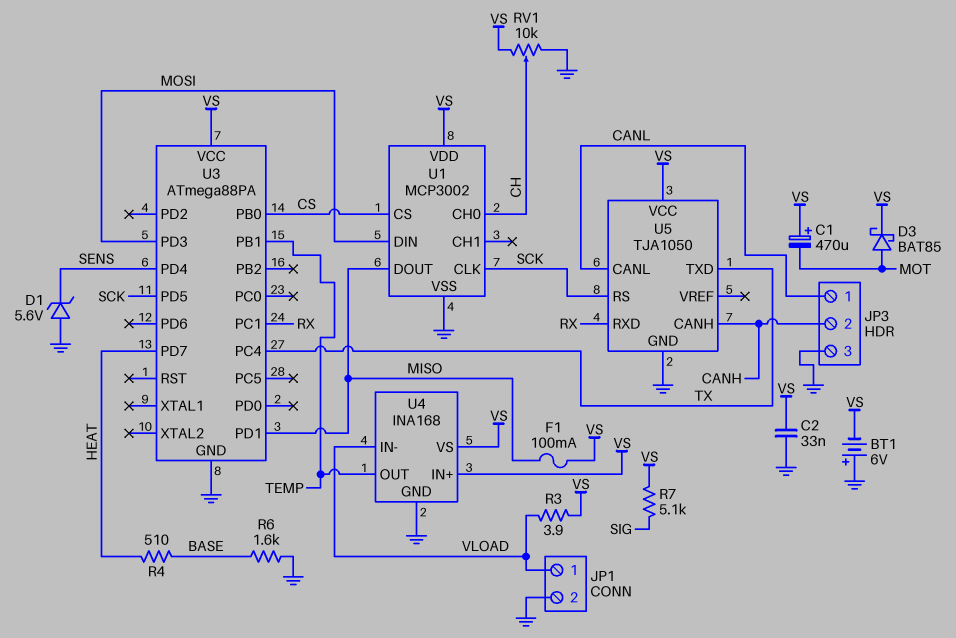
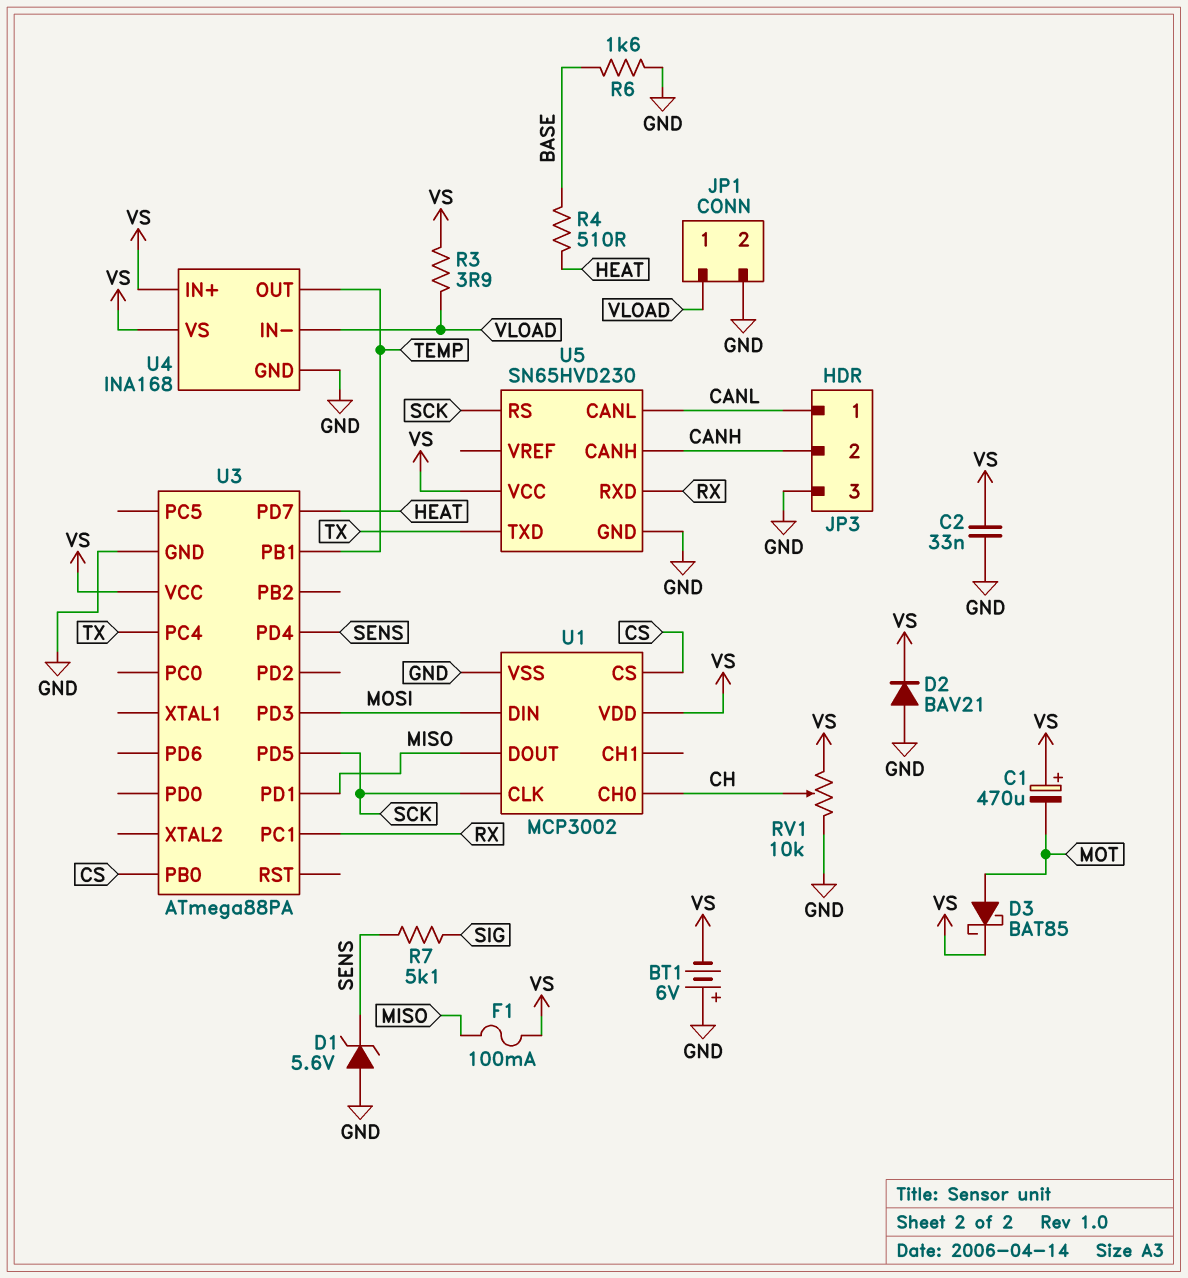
D2: none -> diode BAV21 (A GND, K VS)
R7: 5.1k (SIG, VS) -> 5.1k (SENS, SIG)
U5: TJA1050 -> SN65HVD230

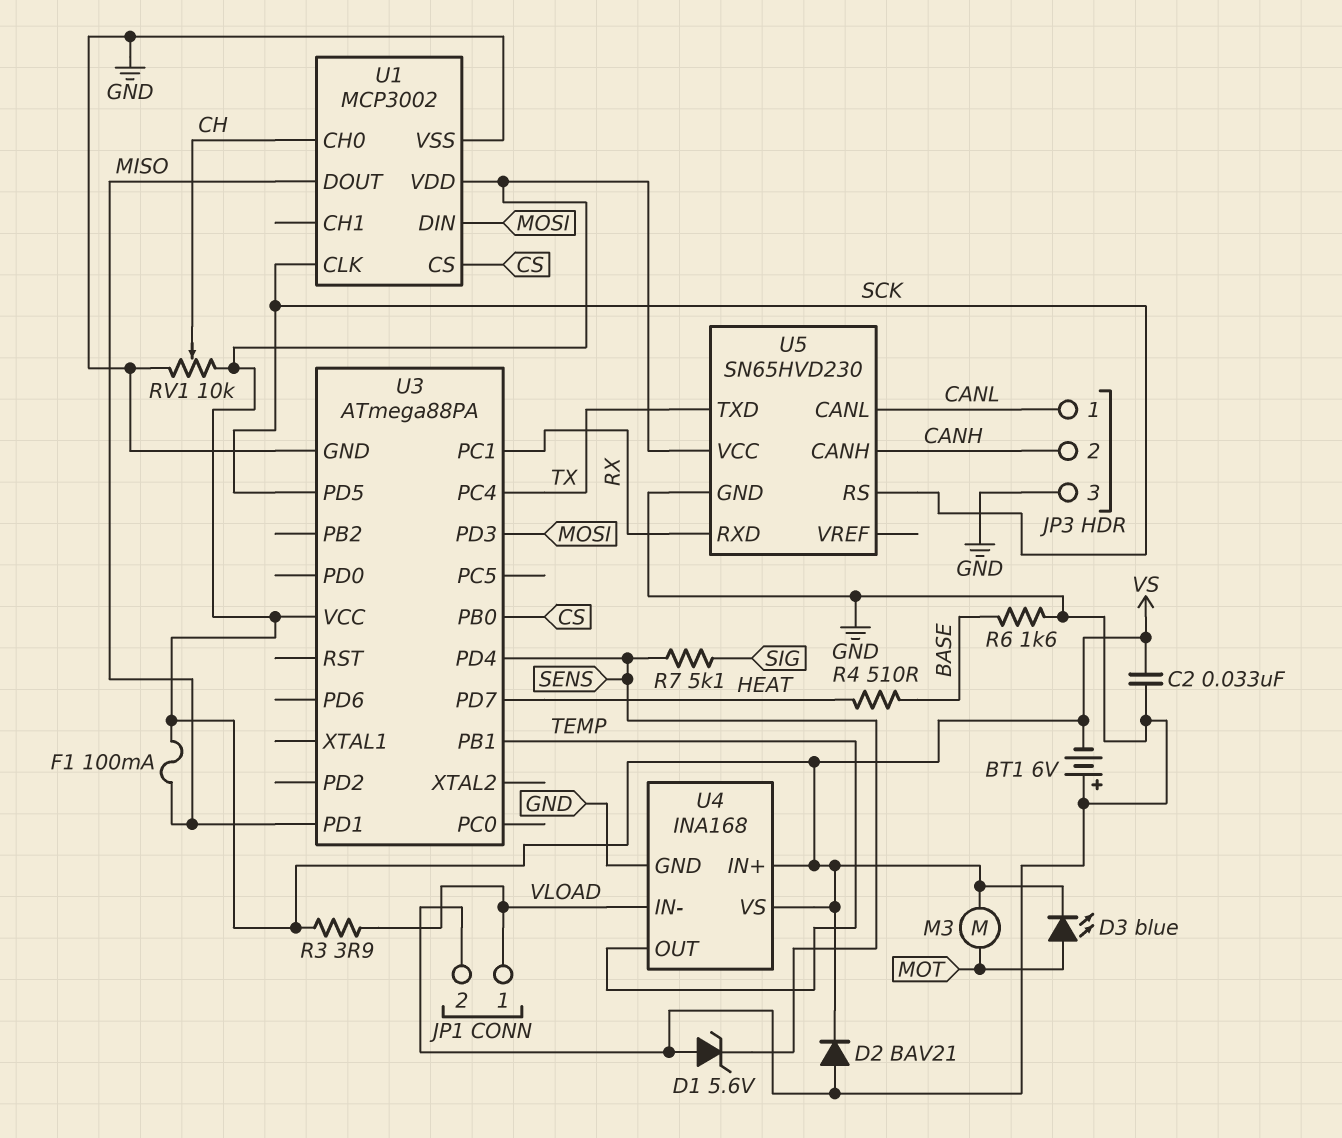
C1: 470uF (plus VS, minus MOT) -> none
D3: schottky BAT85 (A MOT, K VS) -> LED blue (A MOT, K VS)
M3: none -> motor (MOT, VS)

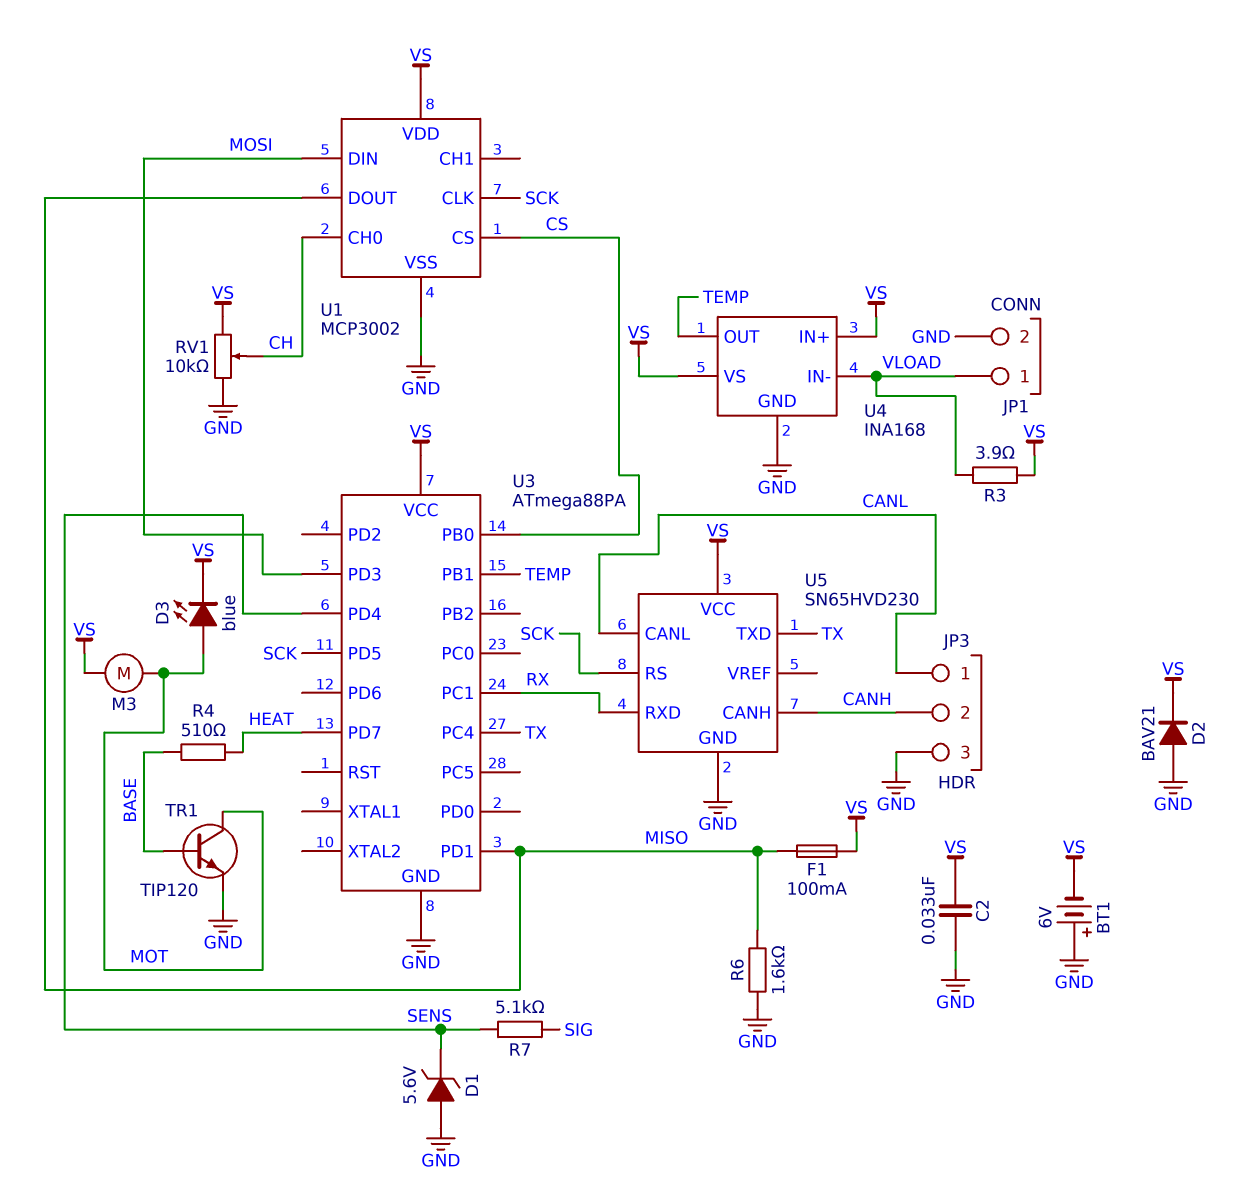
R6: 1.6k (BASE, GND) -> 1.6k (GND, MISO)
TR1: none -> NPN TIP120 (B BASE, C MOT, E GND)

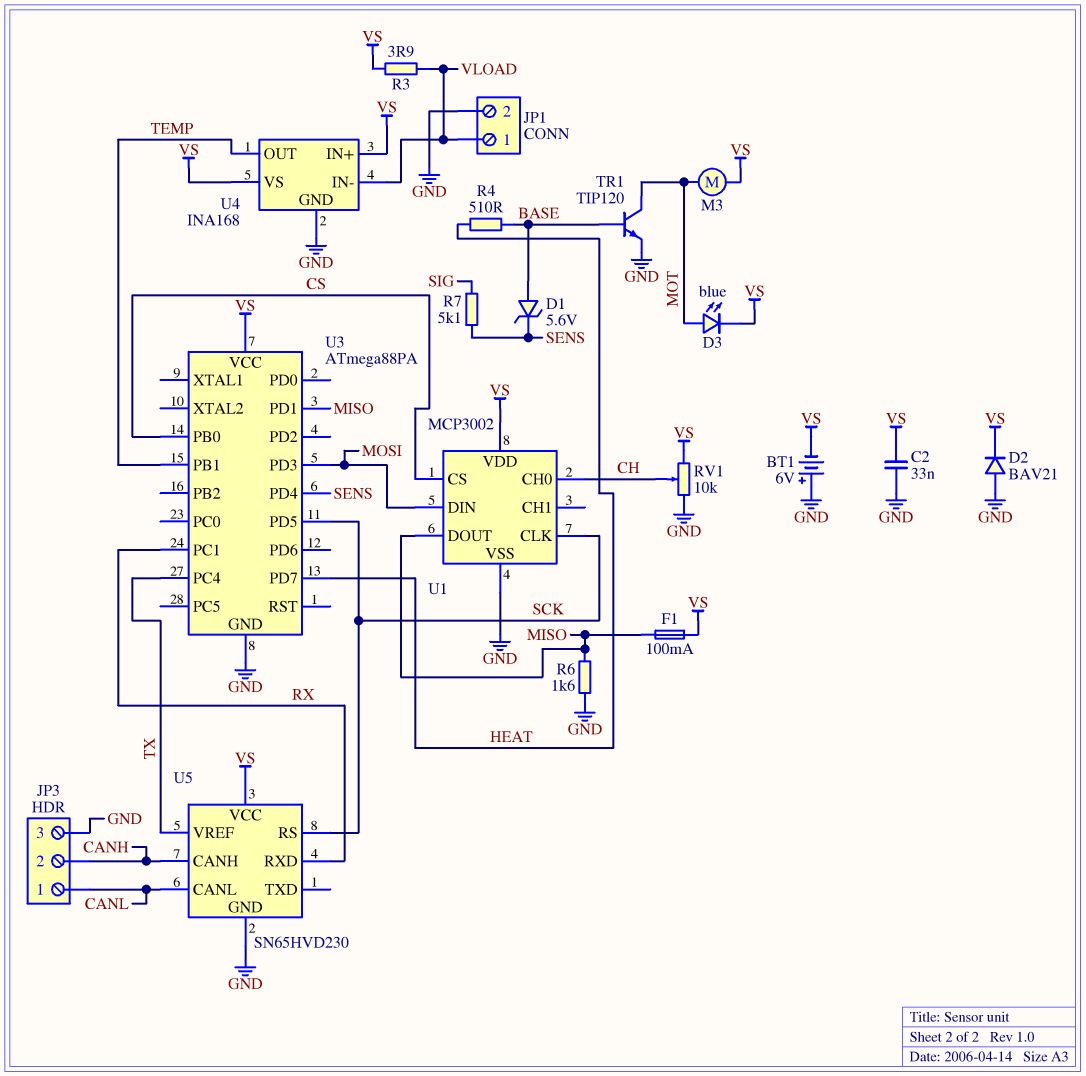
D1: zener 5.6V (A GND, K SENS) -> zener 5.6V (A BASE, K SENS)
U5 pin TXD: TX -> none
U5 pin VREF: none -> TX

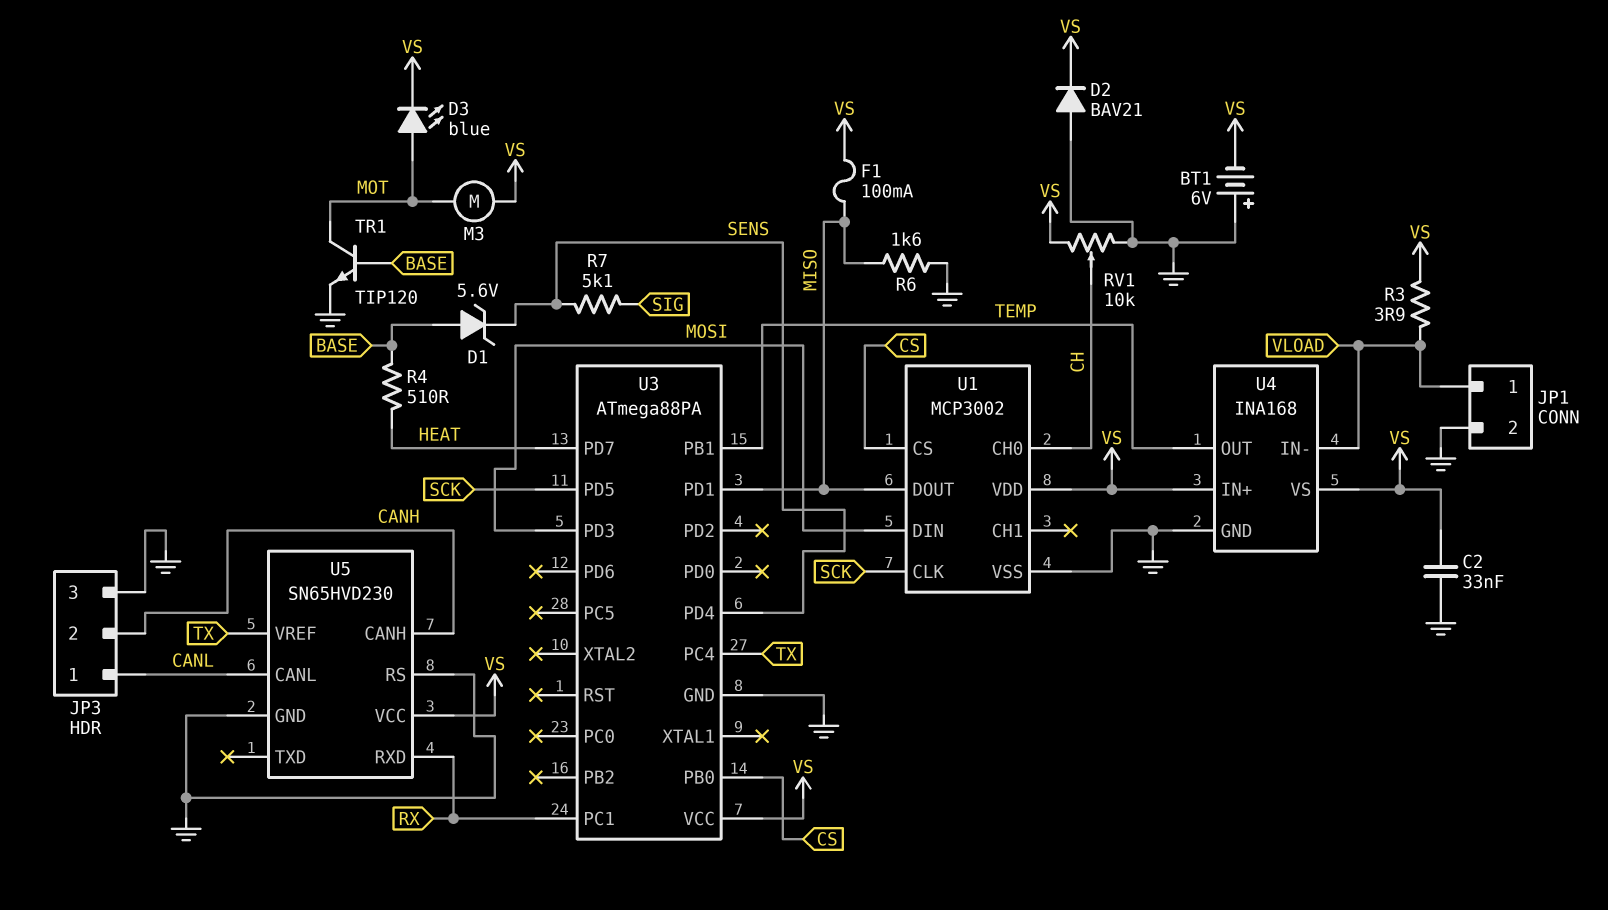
U5 pin RS: SCK -> GND

